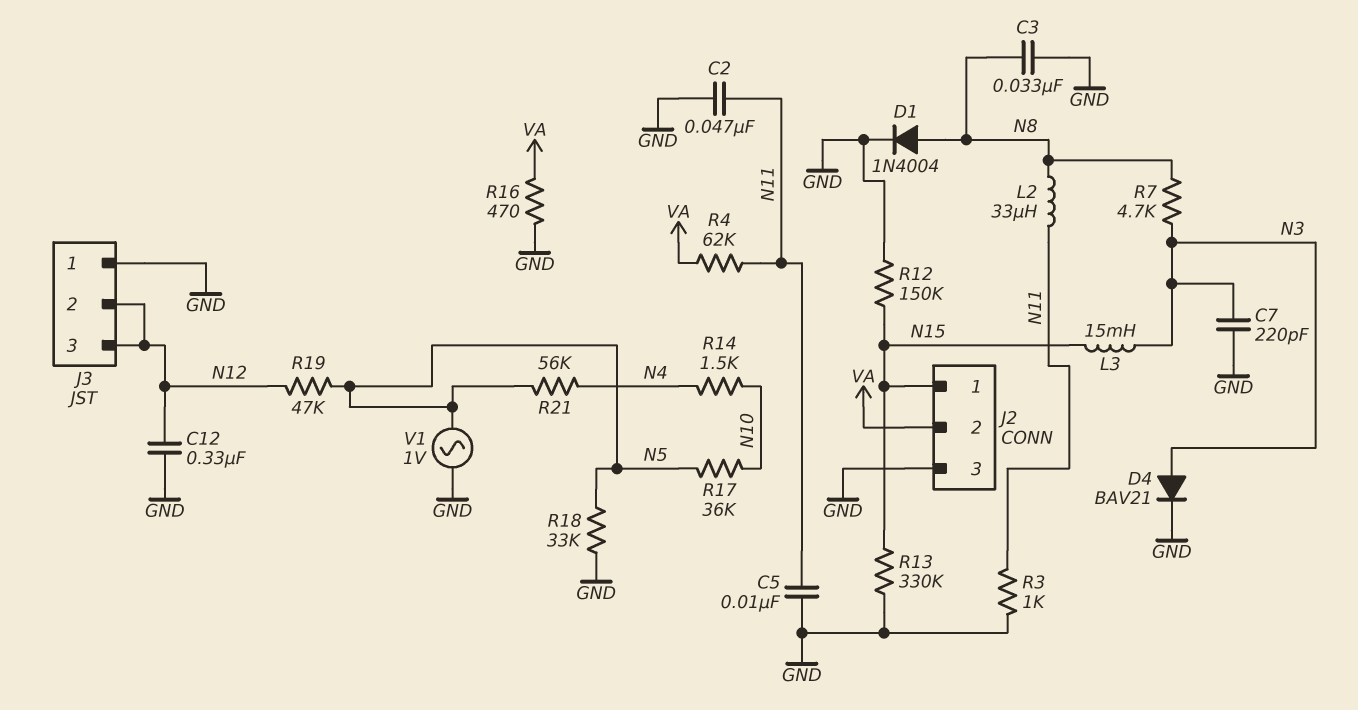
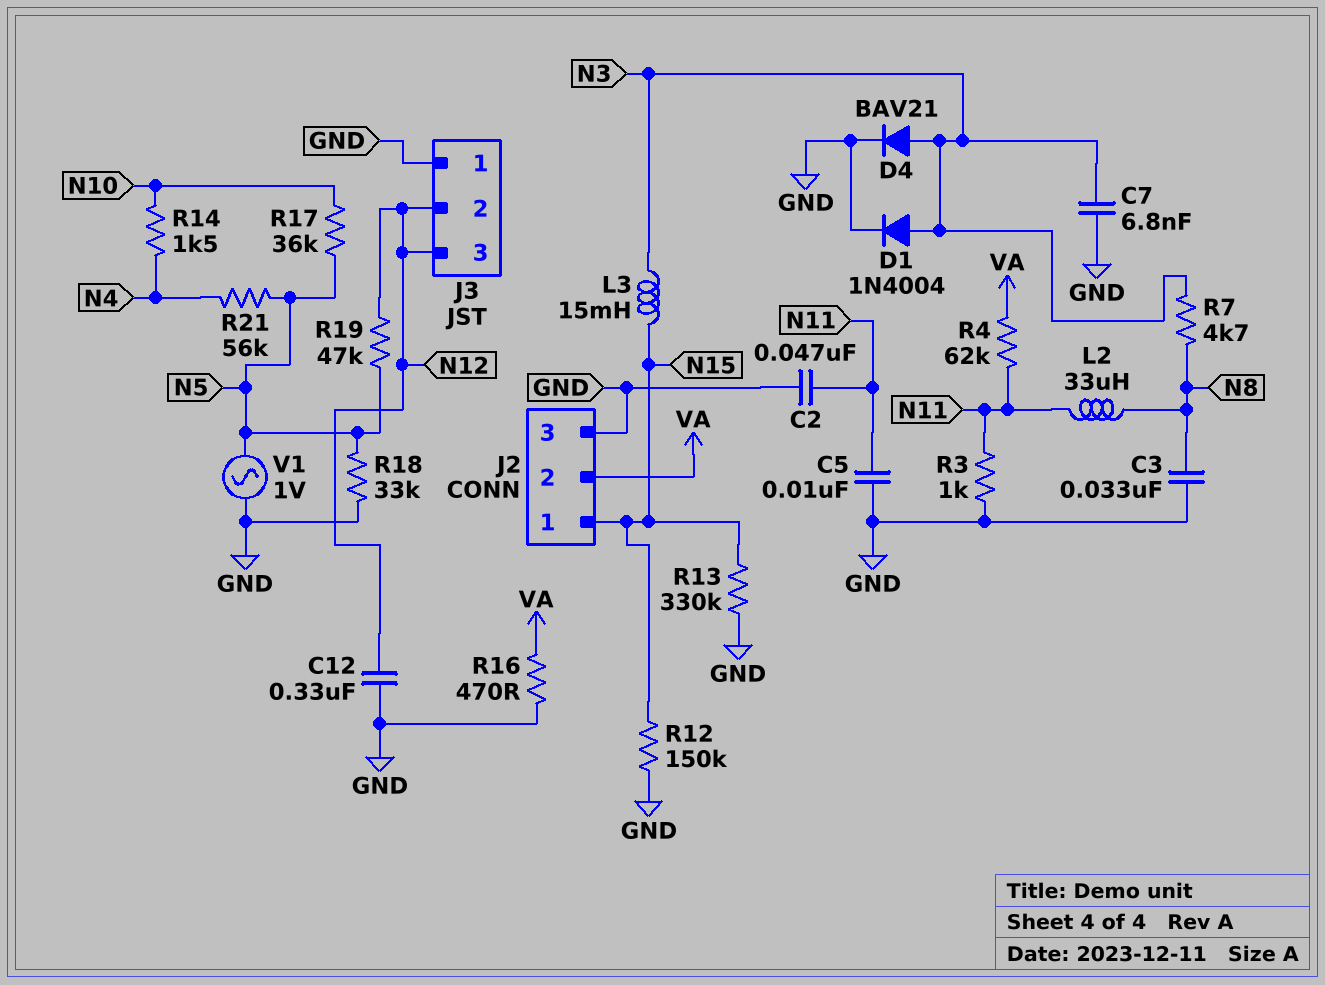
C7: 220pF (GND, N3) -> 6.8nF (GND, N3)
D1: diode 1N4004 (A N8, K GND) -> diode 1N4004 (A N3, K GND)

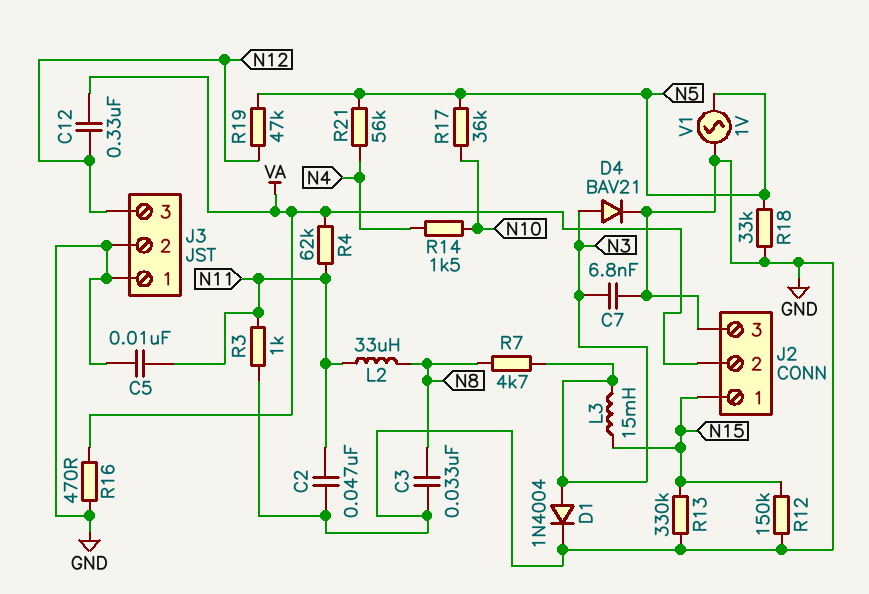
C12: 330nF (GND, N12) -> 330nF (N12, VA)
J3 pin 2: N12 -> GND

